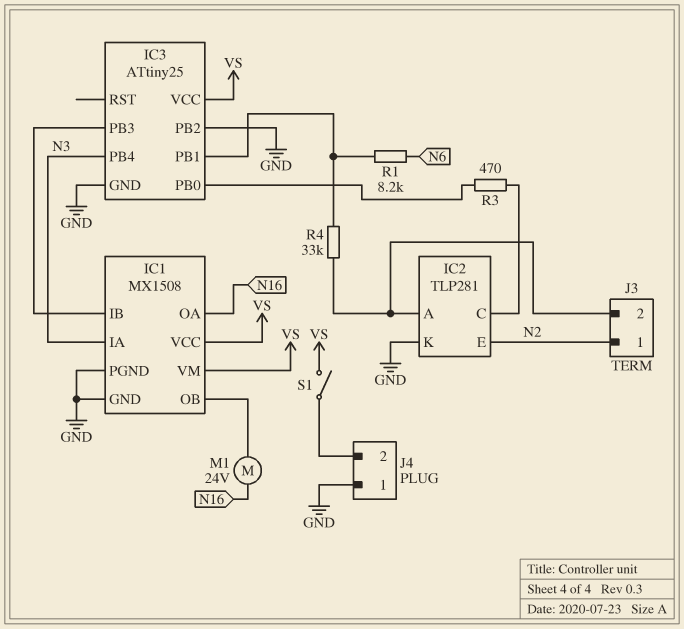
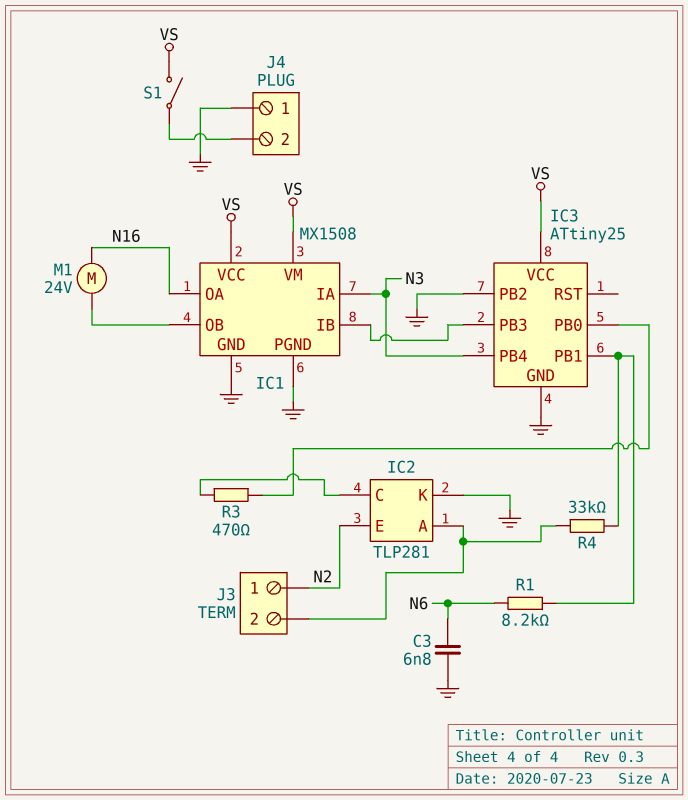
C3: none -> 6.8nF (GND, N6)

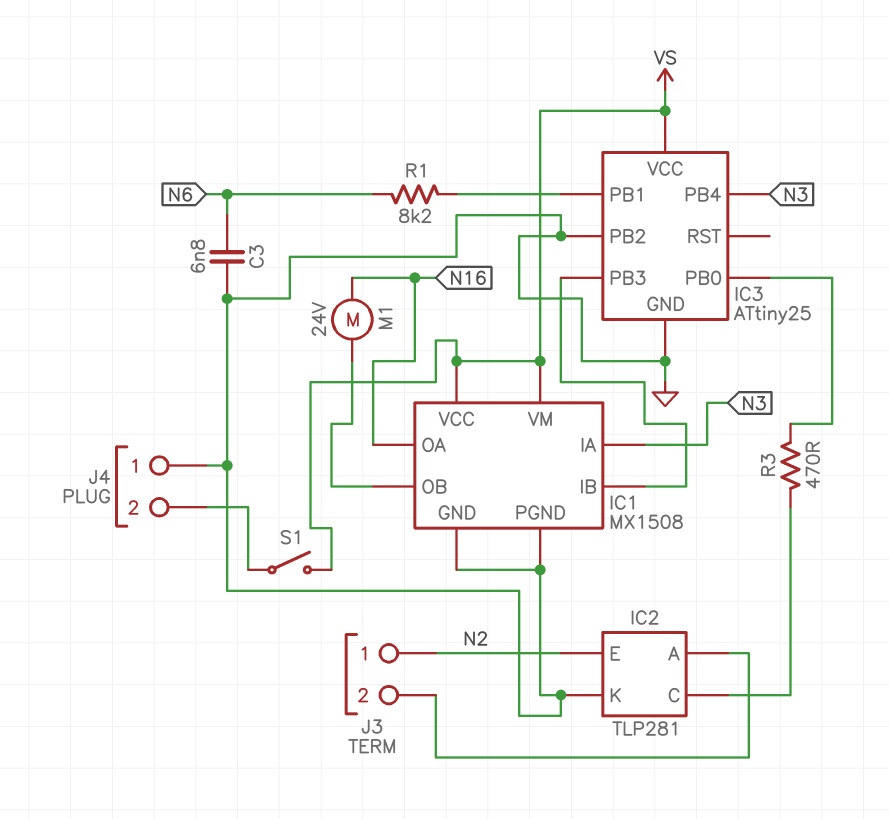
R4: 33k (IC2/A, IC3/PB1) -> none

